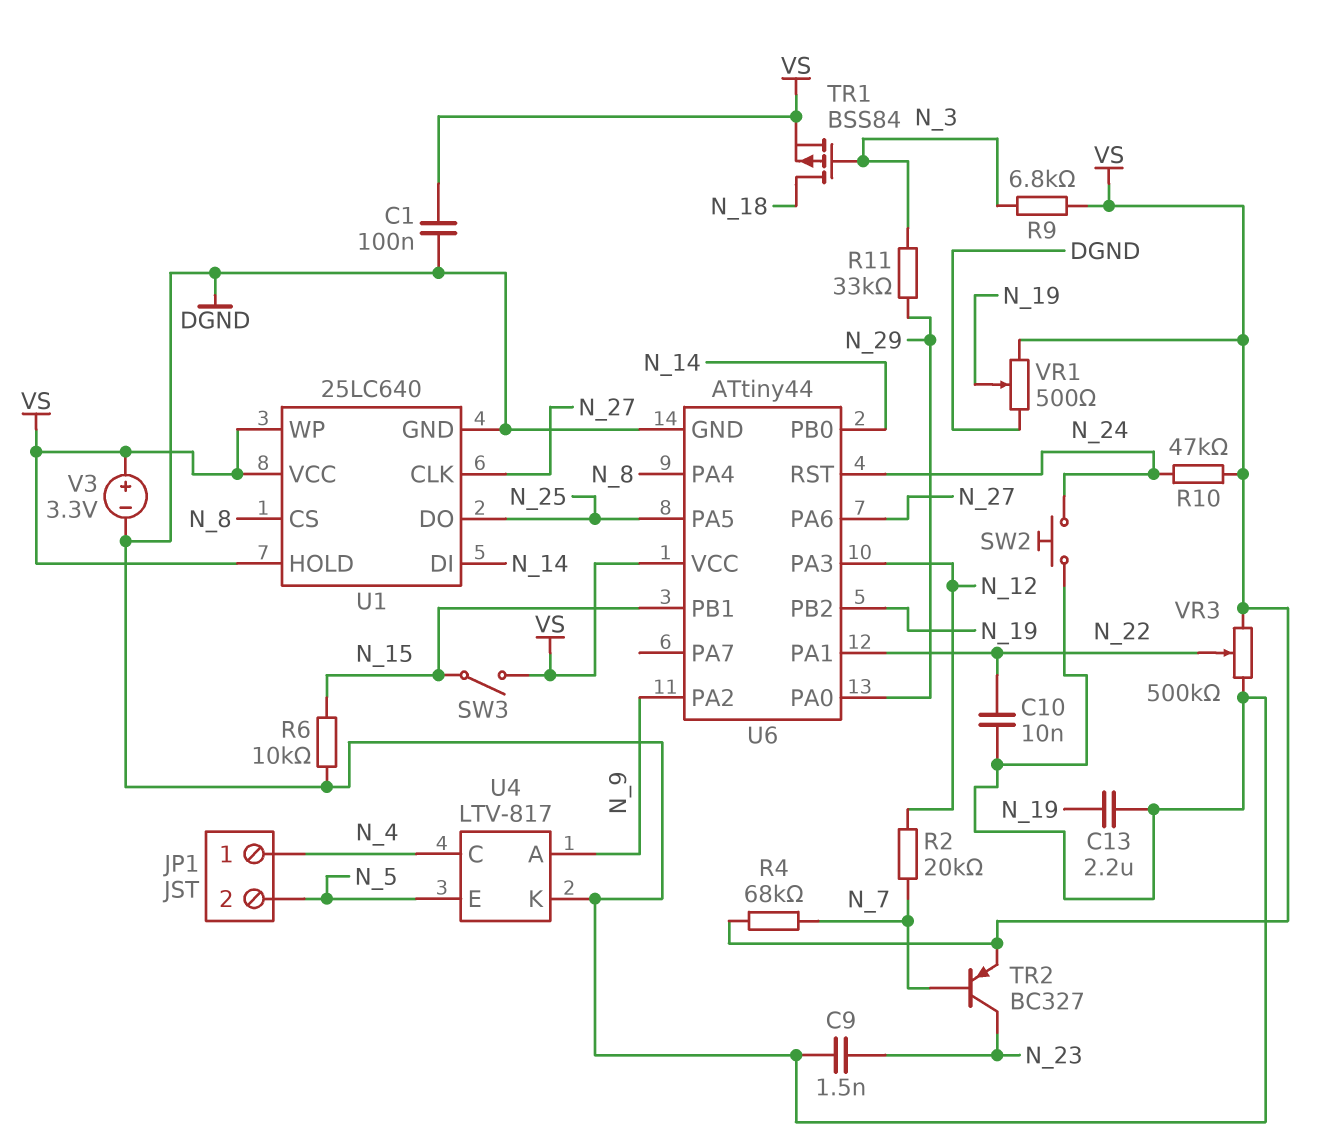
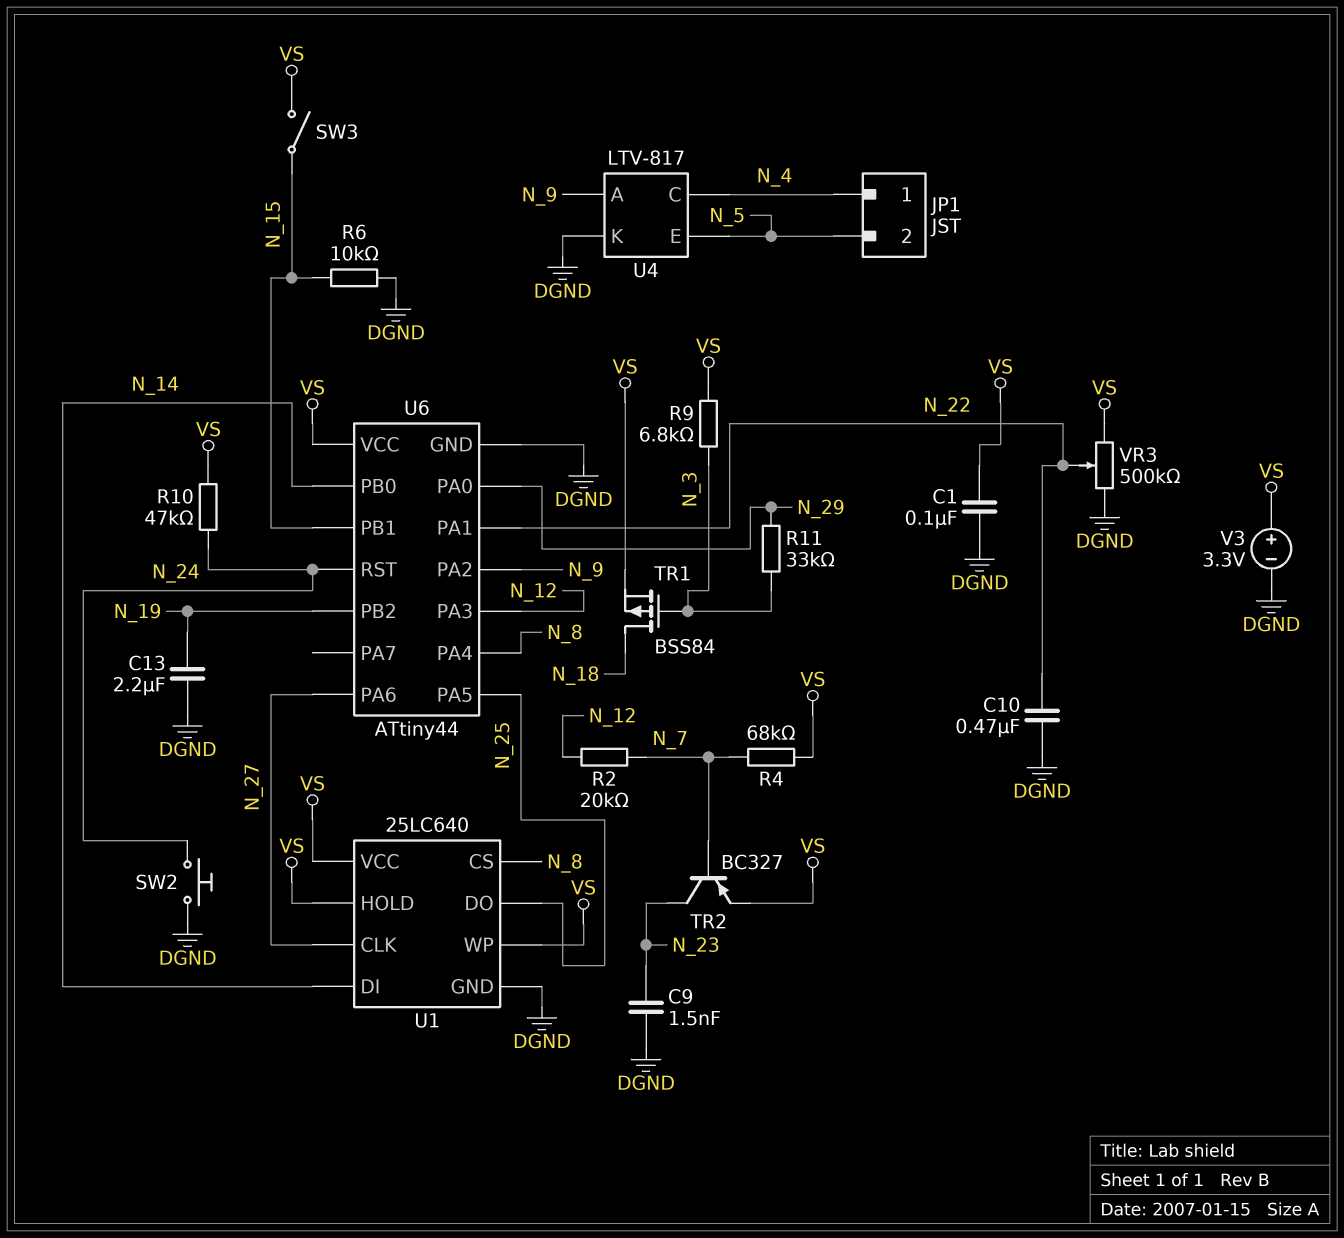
C10: 10nF (DGND, N_22) -> 470nF (DGND, N_22)
VR1: 500 (DGND, VS, wiper N_19) -> none

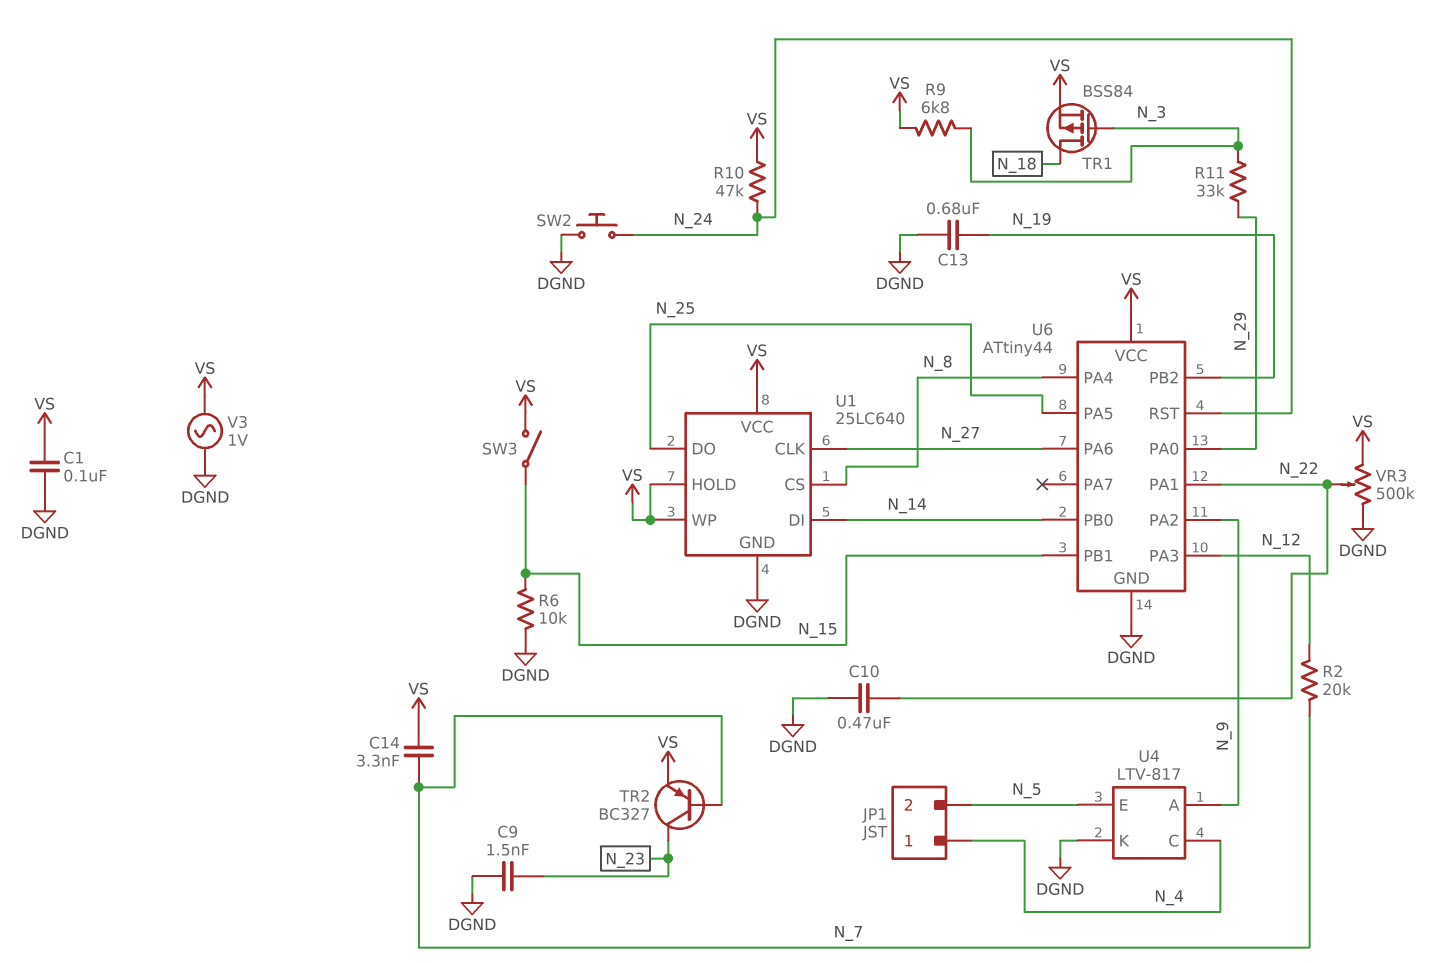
C13: 2.2uF (DGND, N_19) -> 680nF (DGND, N_19)
C14: none -> 3.3nF (N_7, VS)
R4: 68k (N_7, VS) -> none
V3: 3.3V (plus VS, minus DGND) -> AC 1V (DGND, VS)

